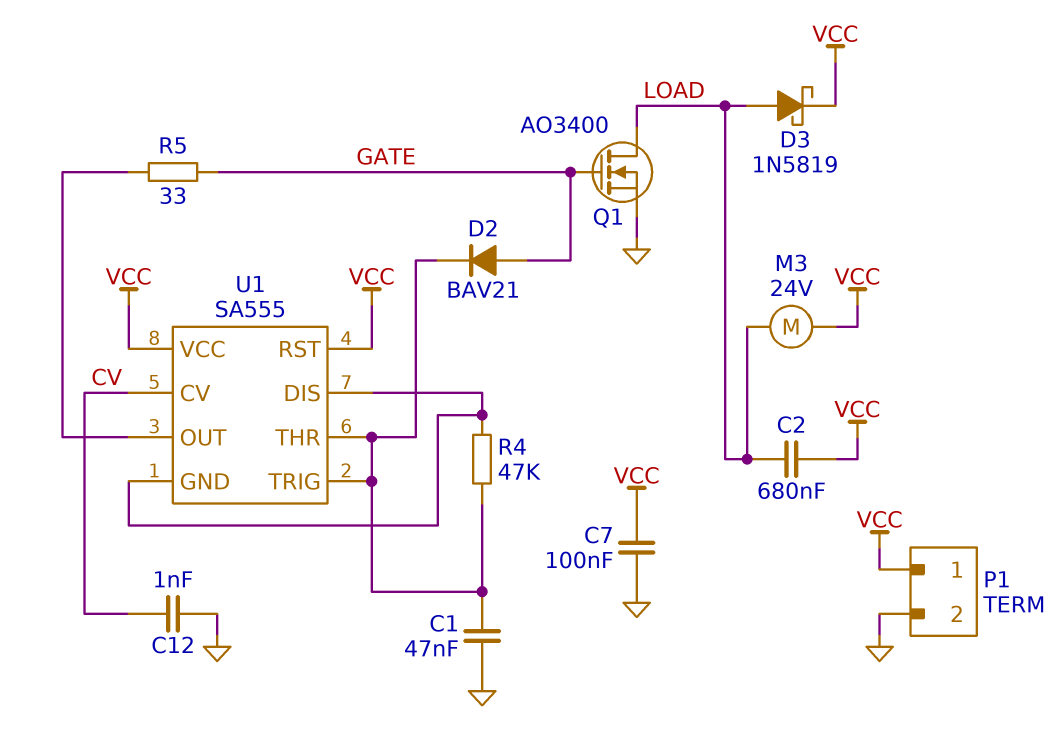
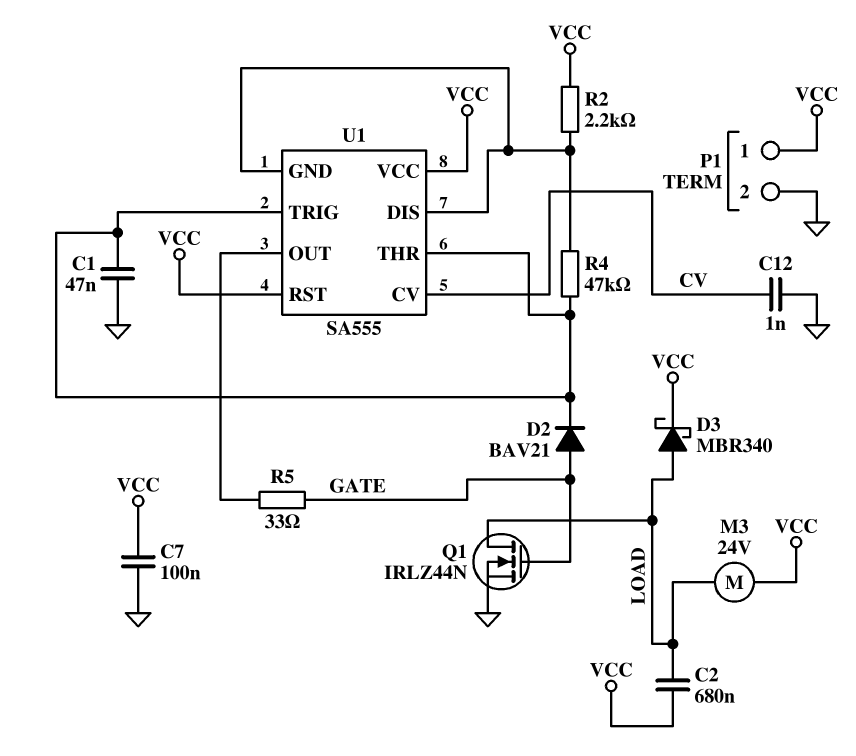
D3: schottky 1N5819 (A LOAD, K VCC) -> schottky MBR340 (A LOAD, K VCC)
Q1: NMOS AO3400 (G GATE, D LOAD, S GND) -> NMOS IRLZ44N (G GATE, D LOAD, S GND)
R2: none -> 2.2k (U1/DIS, VCC)

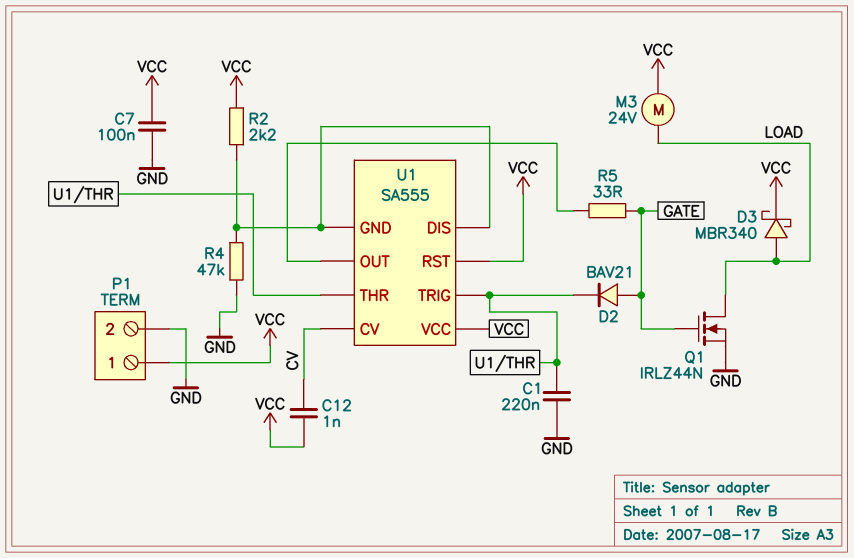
C1: 47nF (GND, U1/THR) -> 220nF (GND, U1/THR)
C2: 680nF (LOAD, VCC) -> none
C12: 1nF (CV, GND) -> 1nF (CV, VCC)
R4: 47k (U1/DIS, U1/THR) -> 47k (GND, U1/DIS)

